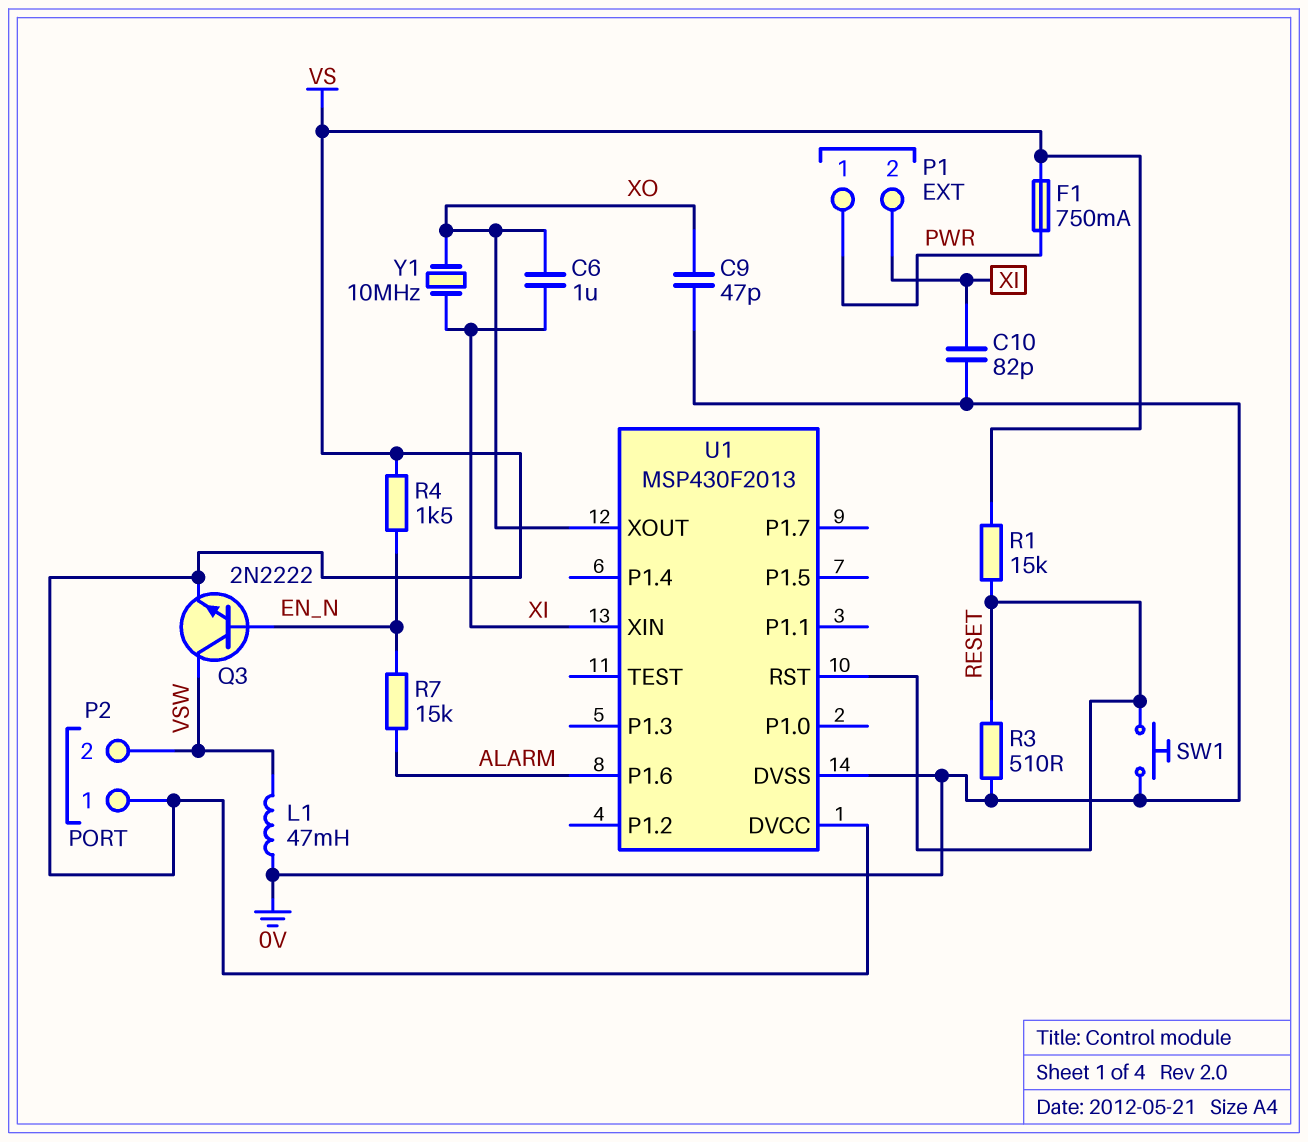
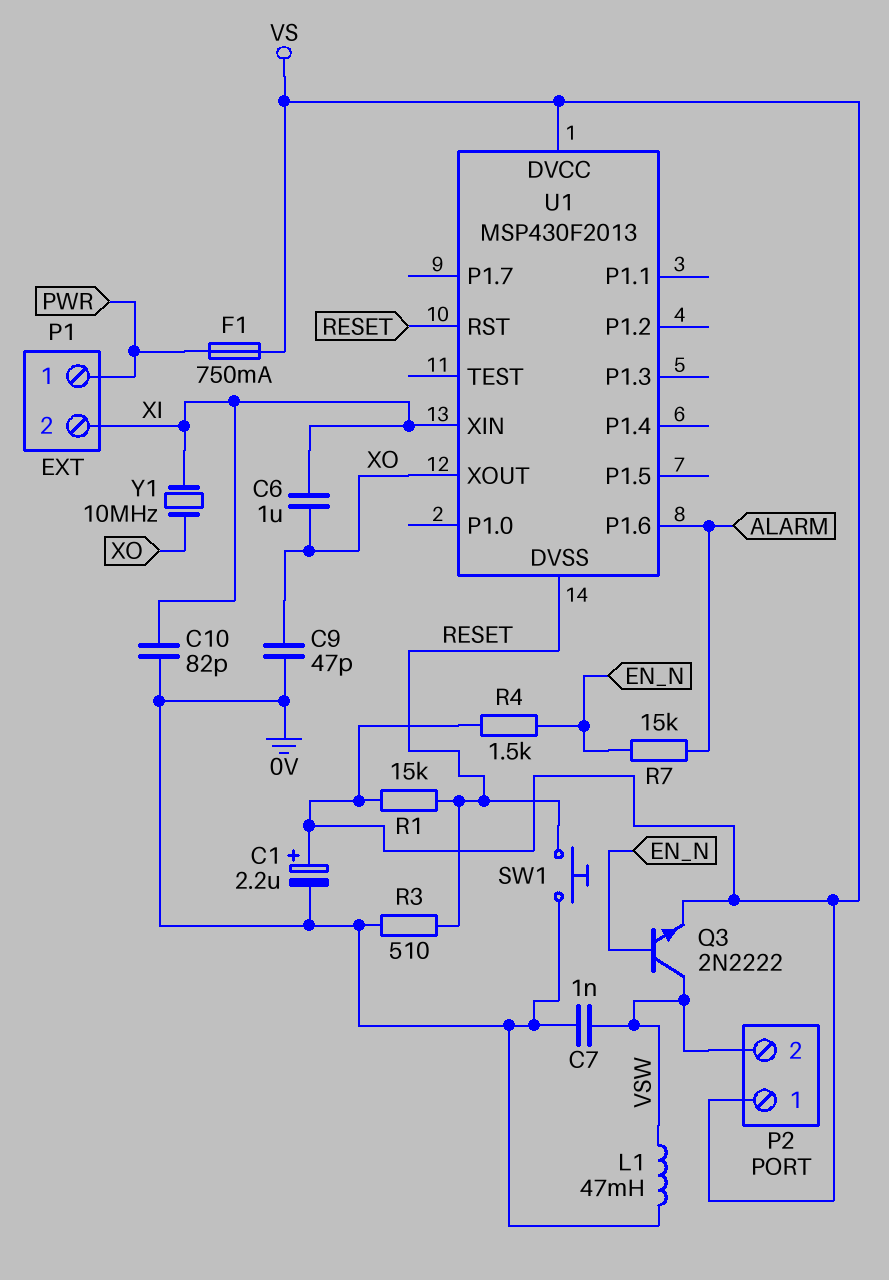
C1: none -> 2.2uF (plus VS, minus 0V)
C7: none -> 1nF (0V, VSW)
U1 pin DVSS: 0V -> RESET

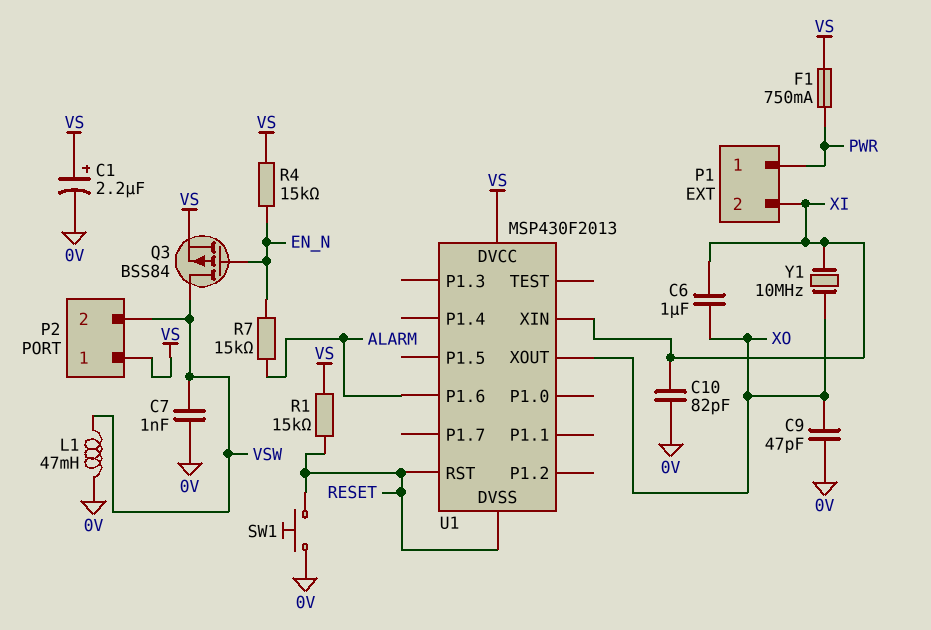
Q3: NPN 2N2222 (B EN_N, C VSW, E VS) -> PMOS BSS84 (G EN_N, D VSW, S VS)
R3: 510 (0V, RESET) -> none
R4: 1.5k (EN_N, VS) -> 15k (EN_N, VS)

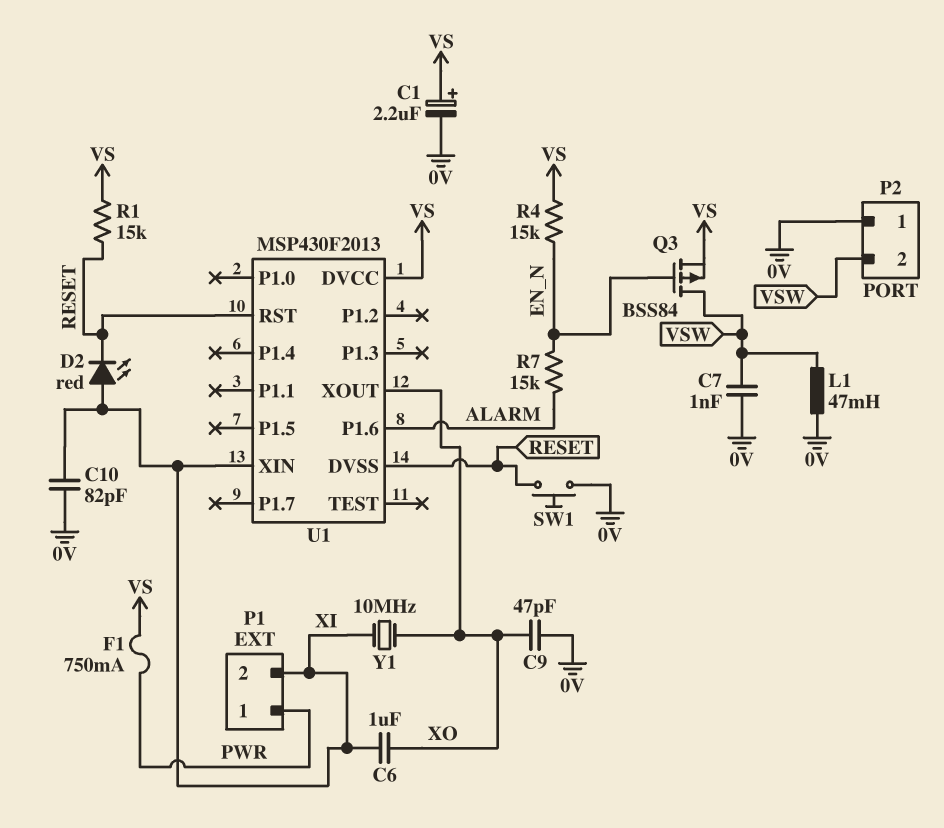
D2: none -> LED red (A XI, K RESET)
P2 pin 1: VS -> 0V

